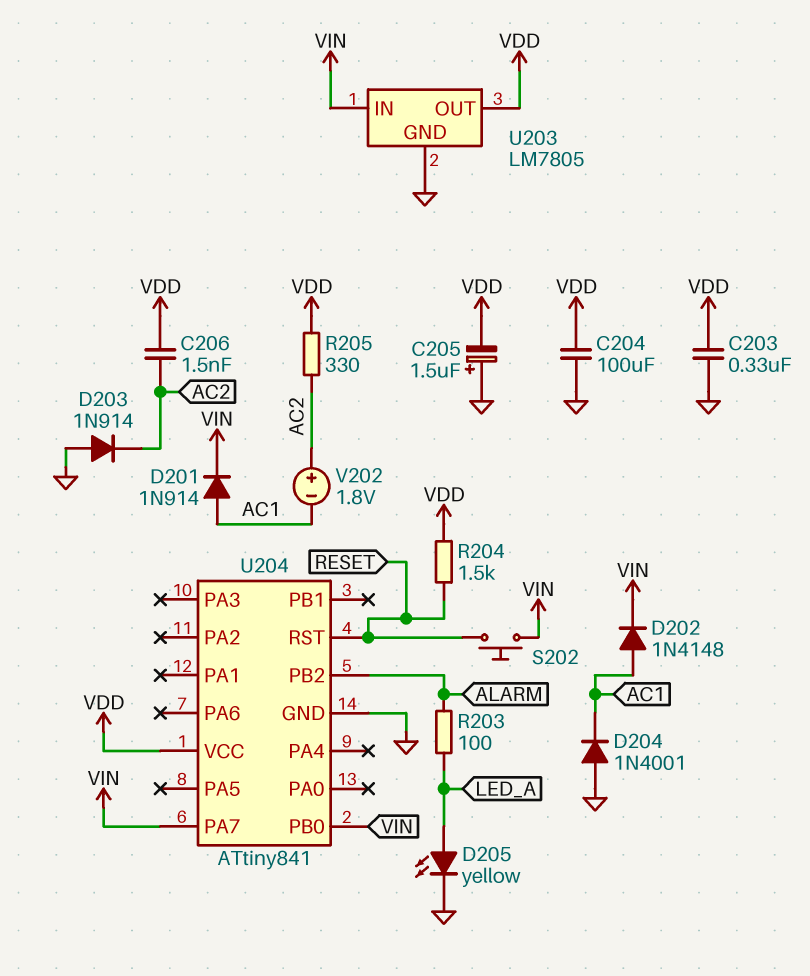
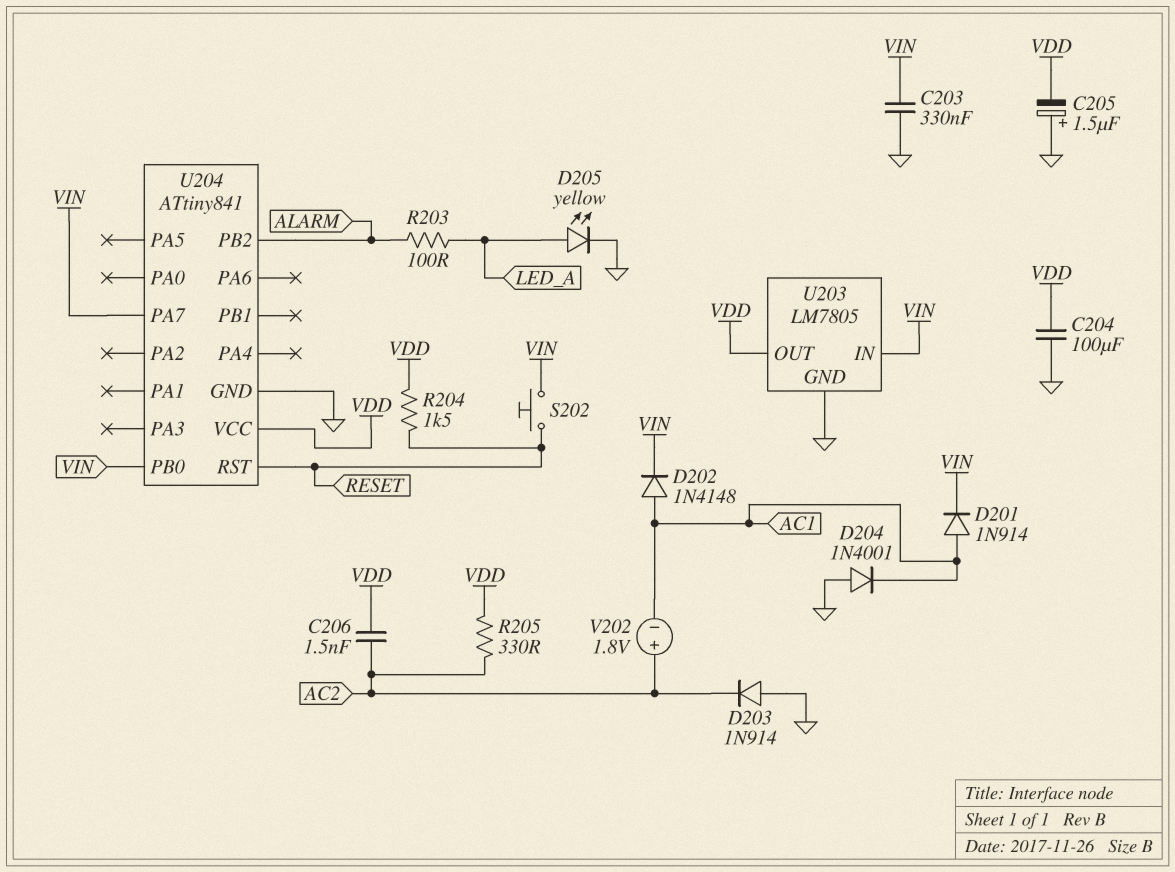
C203: 330nF (GND, VDD) -> 330nF (GND, VIN)

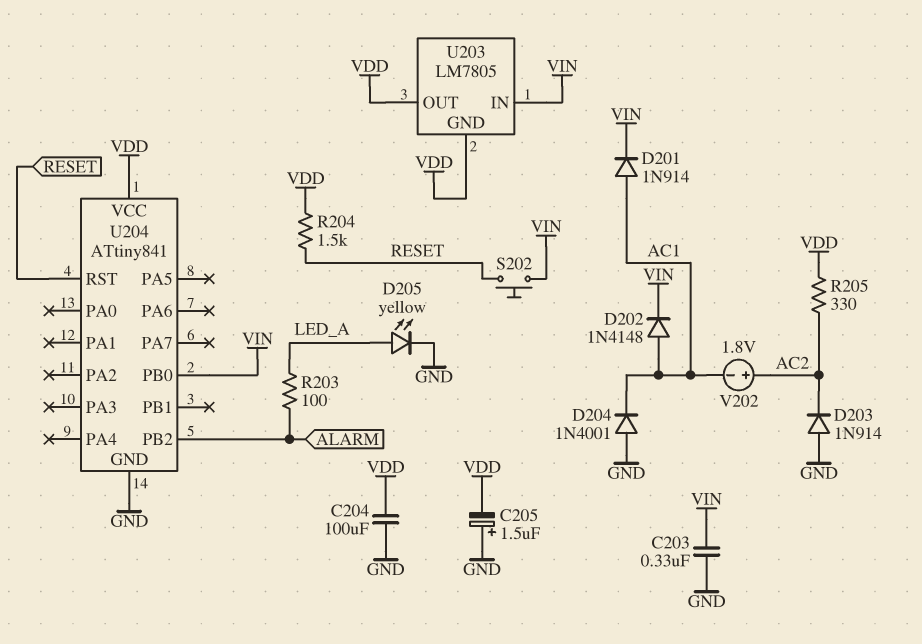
C206: 1.5nF (AC2, VDD) -> none
U203 pin GND: GND -> VDD
U204 pin PA7: VIN -> none

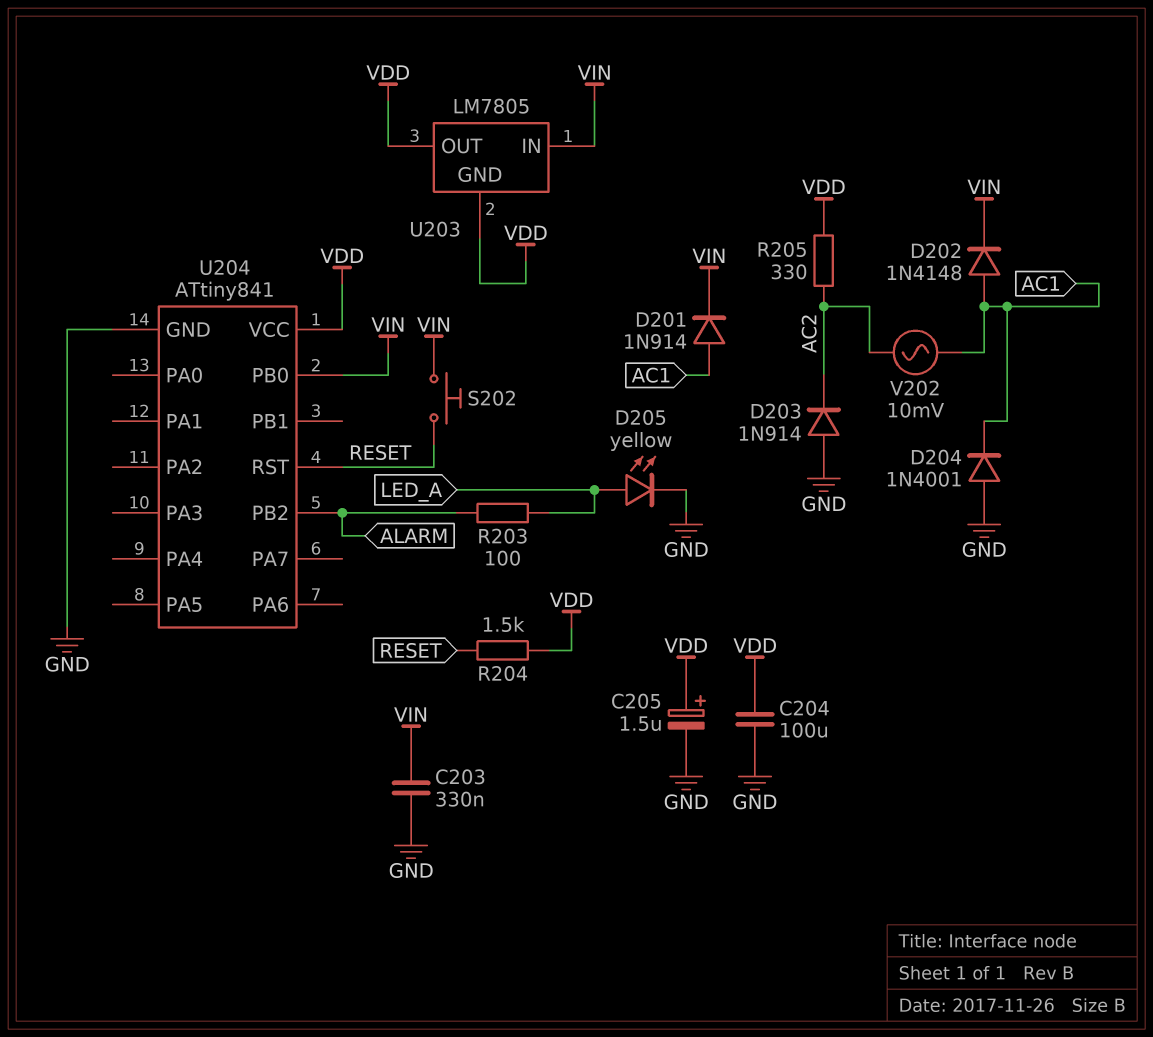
C205: 1.5uF (plus GND, minus VDD) -> 1.5uF (plus VDD, minus GND)
V202: 1.8V (plus AC2, minus AC1) -> AC 10mV (AC1, AC2)

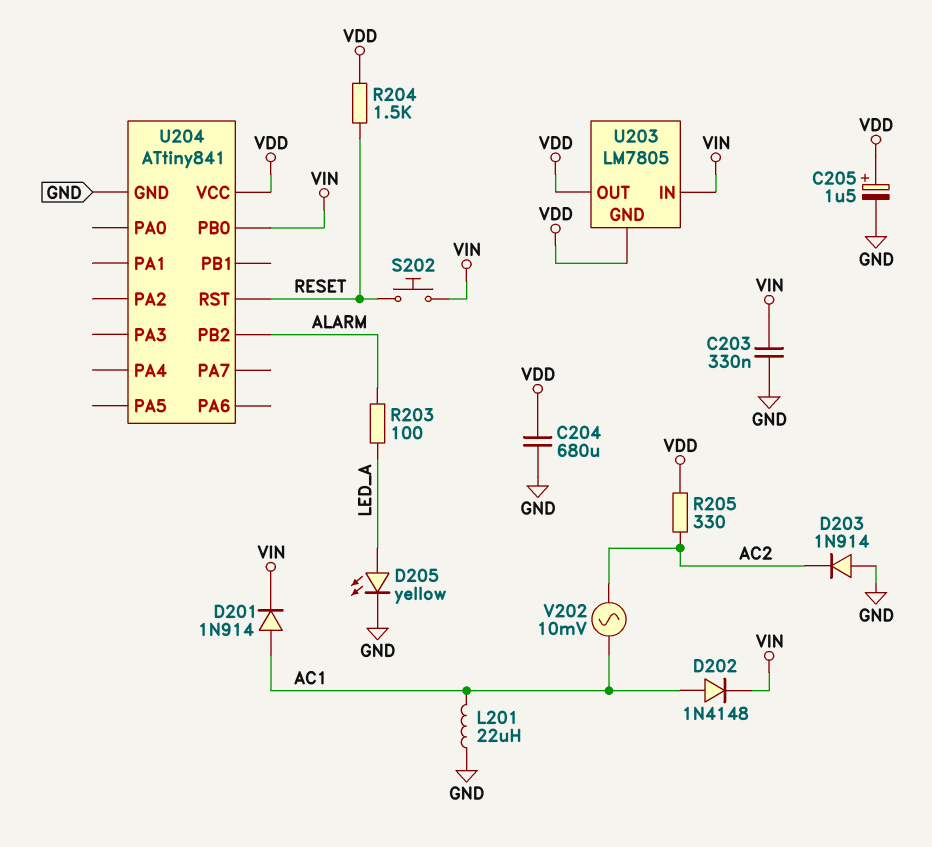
C204: 100uF (GND, VDD) -> 680uF (GND, VDD)
D204: diode 1N4001 (A GND, K AC1) -> none
L201: none -> 22uH (AC1, GND)

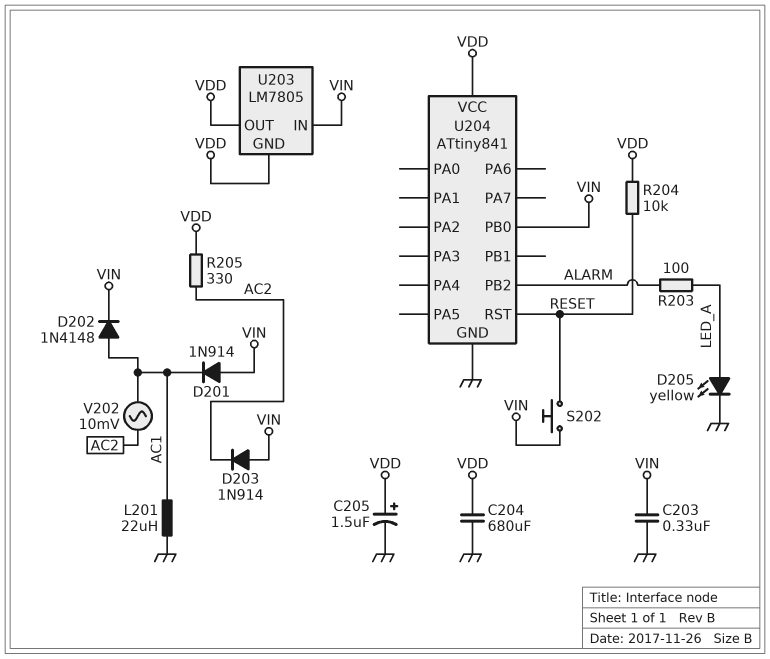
D201: diode 1N914 (A AC1, K VIN) -> diode 1N914 (A VIN, K AC1)
D203: diode 1N914 (A GND, K AC2) -> diode 1N914 (A VIN, K AC2)
R204: 1.5k (RESET, VDD) -> 10k (RESET, VDD)

